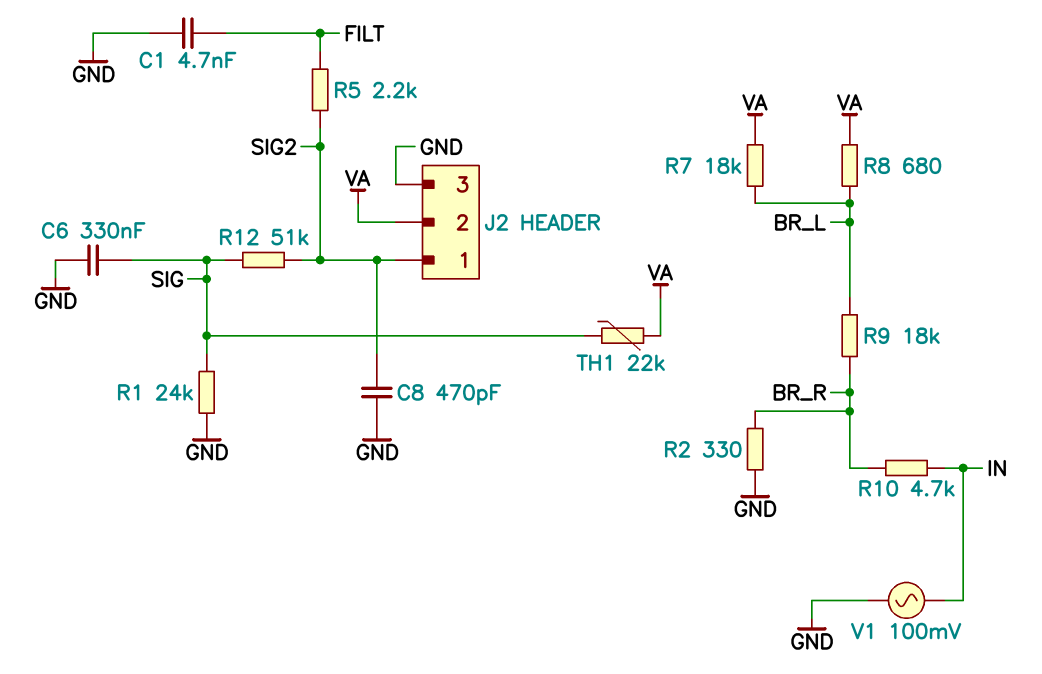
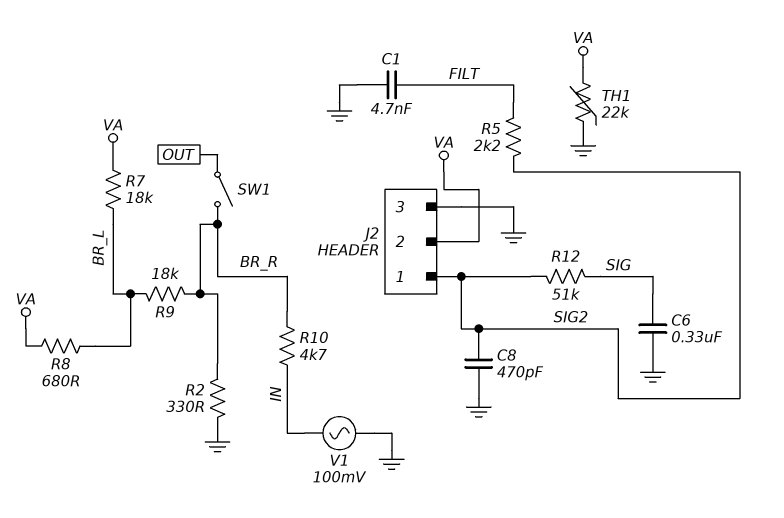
R1: 24k (GND, SIG) -> none
SW1: none -> switch (BR_R, OUT)
TH1: 22k (SIG, VA) -> 22k (GND, VA)

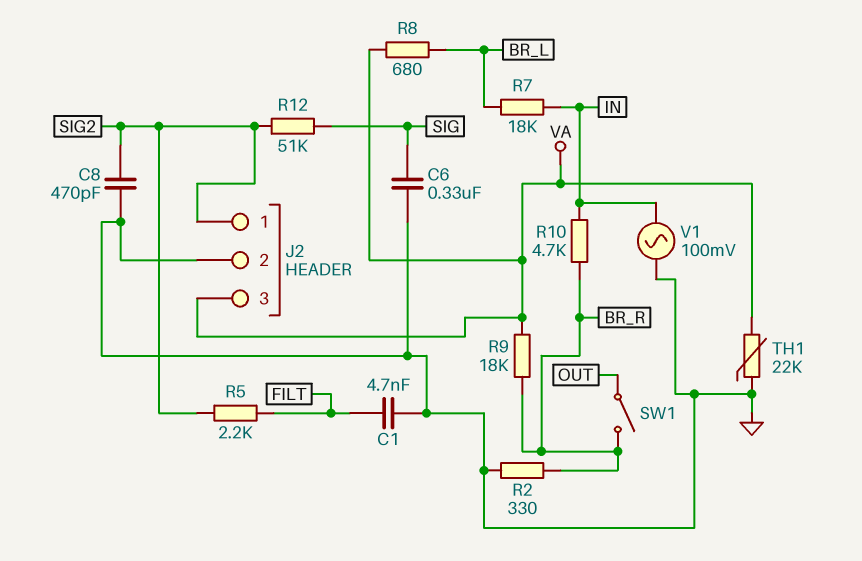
J2 pin 2: VA -> GND
J2 pin 3: GND -> VA
R7: 18k (BR_L, VA) -> 18k (BR_L, IN)
R9: 18k (BR_L, BR_R) -> 18k (BR_R, VA)

